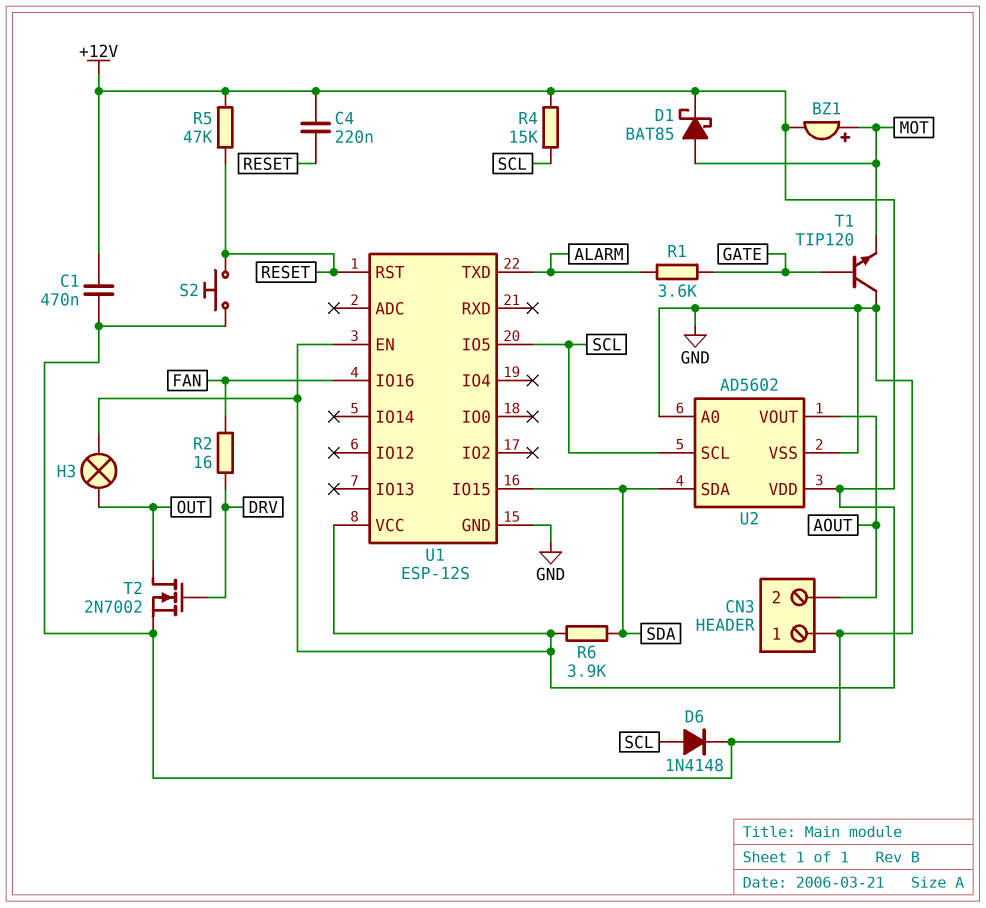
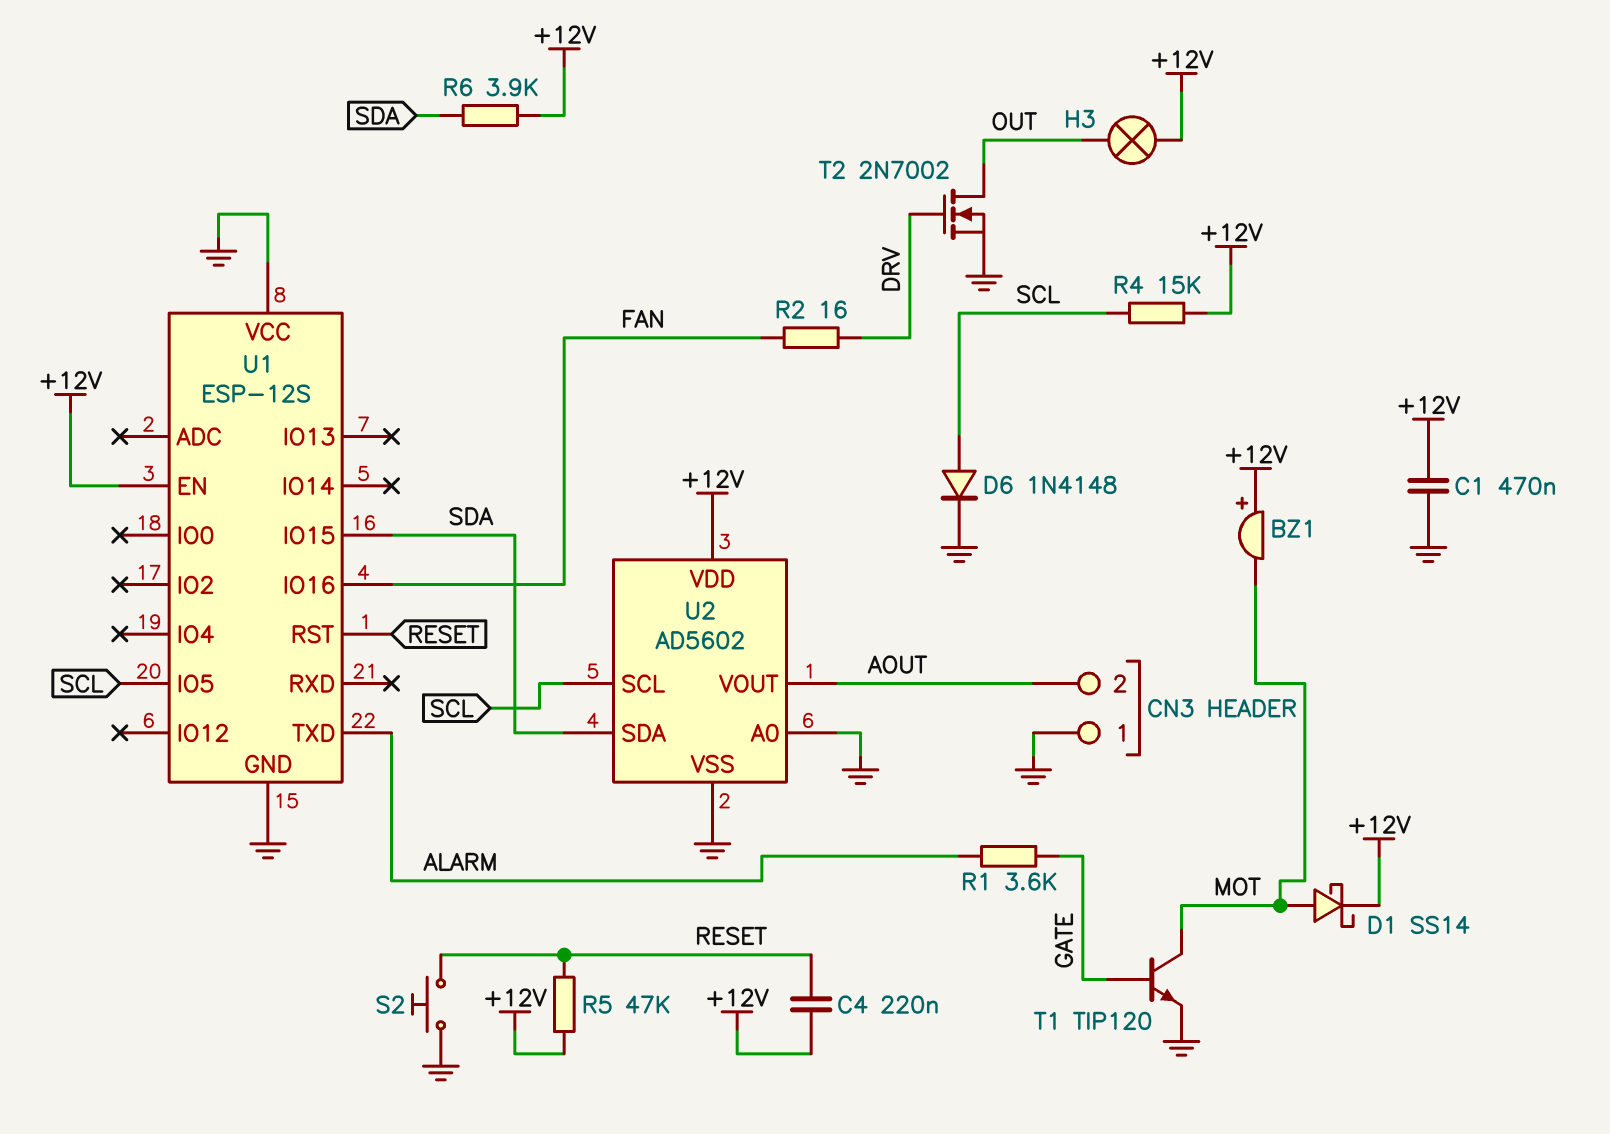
BZ1: buzzer (plus MOT, minus +12V) -> buzzer (plus +12V, minus MOT)
D1: schottky BAT85 (A MOT, K +12V) -> schottky SS14 (A MOT, K +12V)
T1: NPN TIP120 (B GATE, C GND, E MOT) -> NPN TIP120 (B GATE, C MOT, E GND)
U1 pin VCC: +12V -> GND

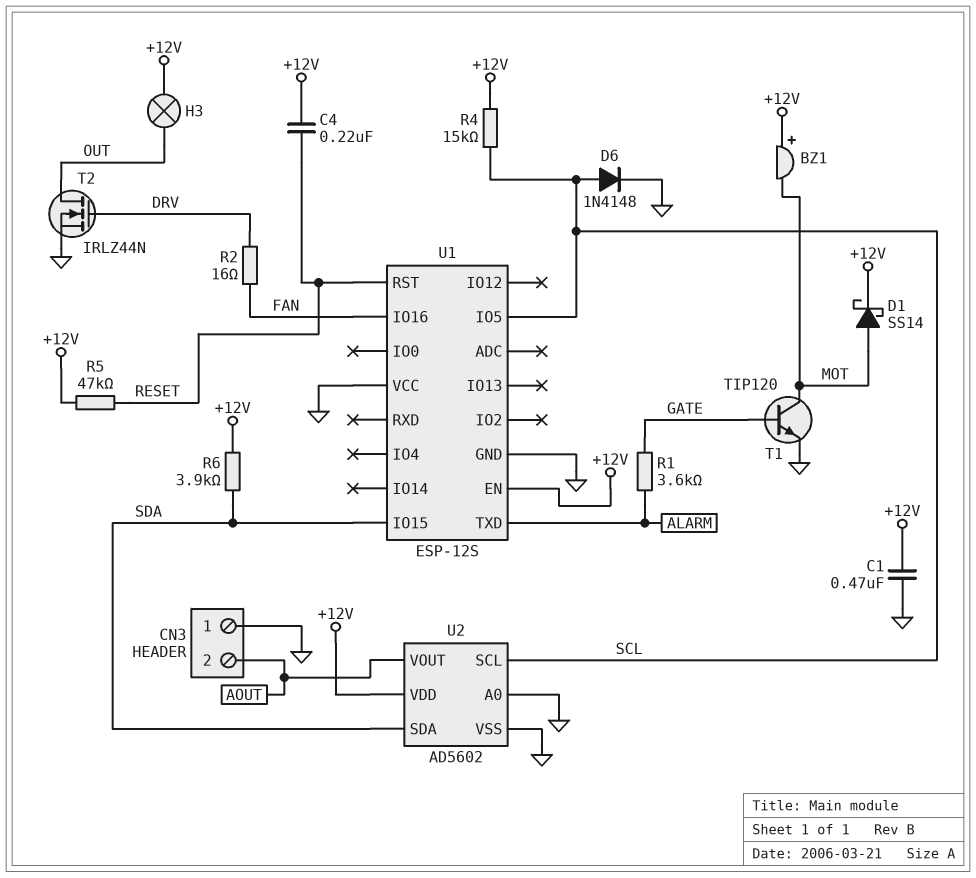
S2: button (GND, RESET) -> none
T2: NMOS 2N7002 (G DRV, D OUT, S GND) -> NMOS IRLZ44N (G DRV, D OUT, S GND)

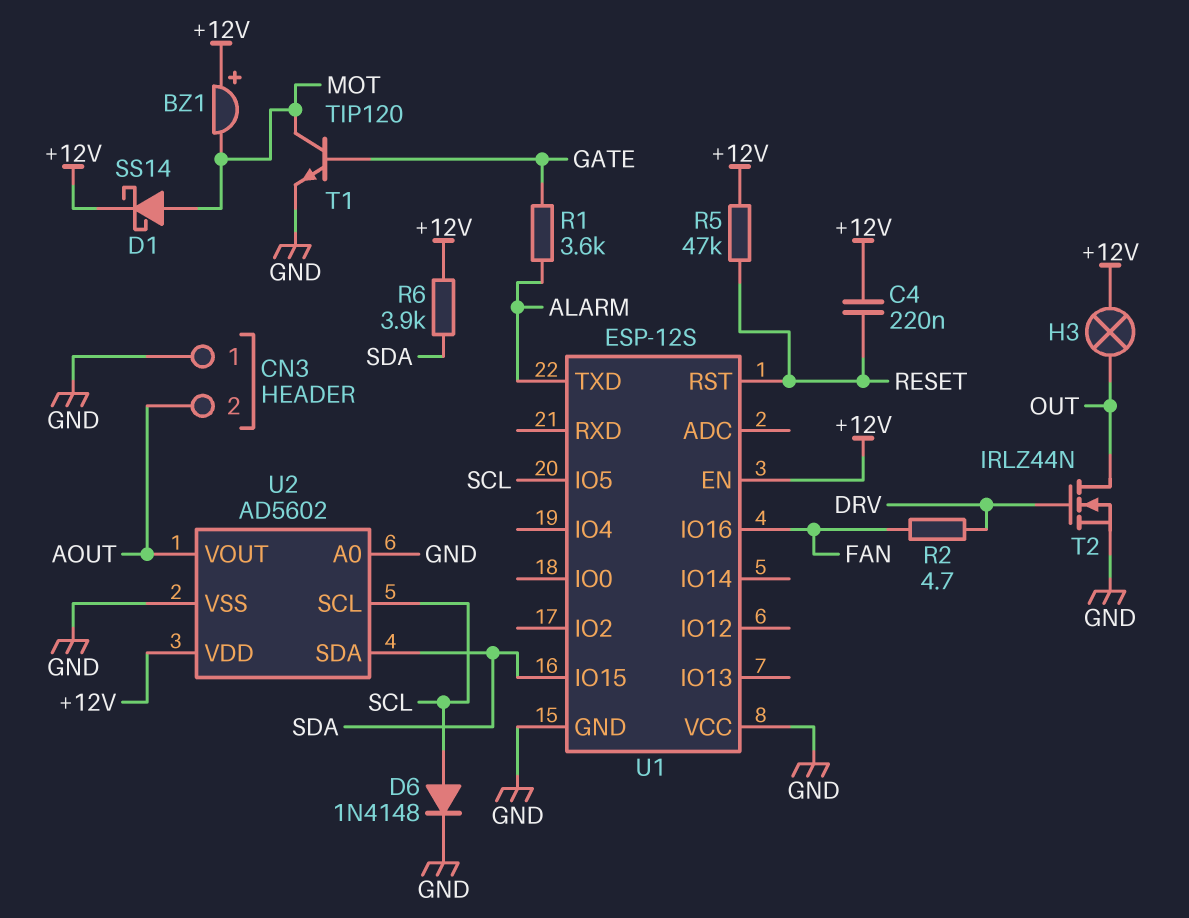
C1: 470nF (+12V, GND) -> none
R2: 16 (DRV, FAN) -> 4.7 (DRV, FAN)
R4: 15k (+12V, SCL) -> none

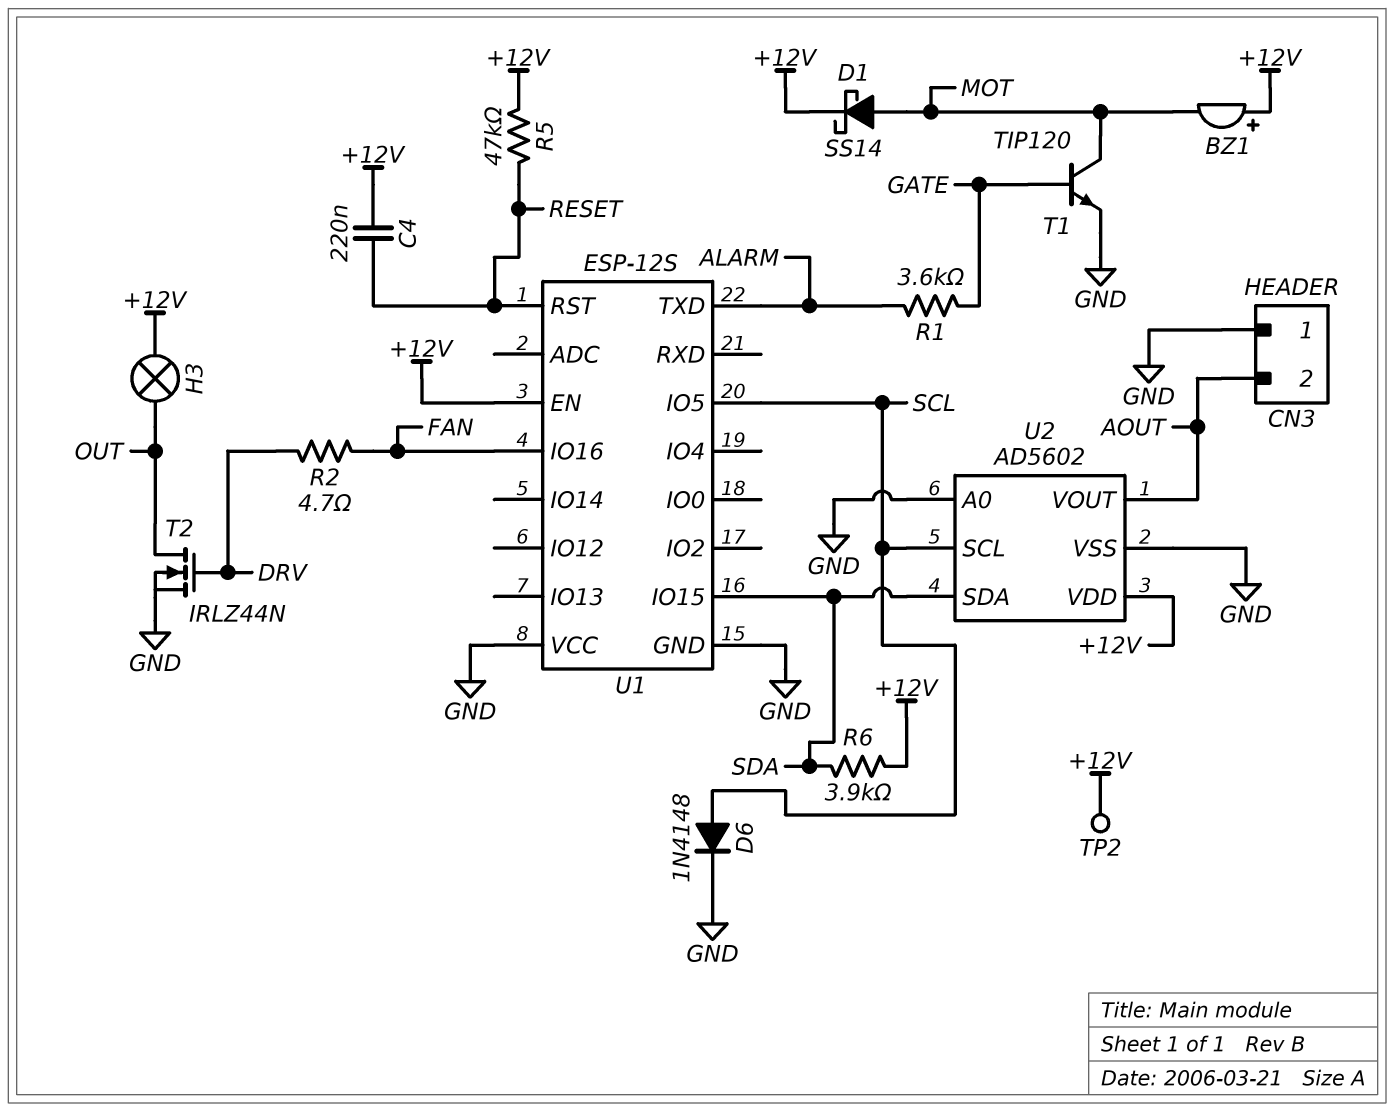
TP2: none -> test point (+12V)

